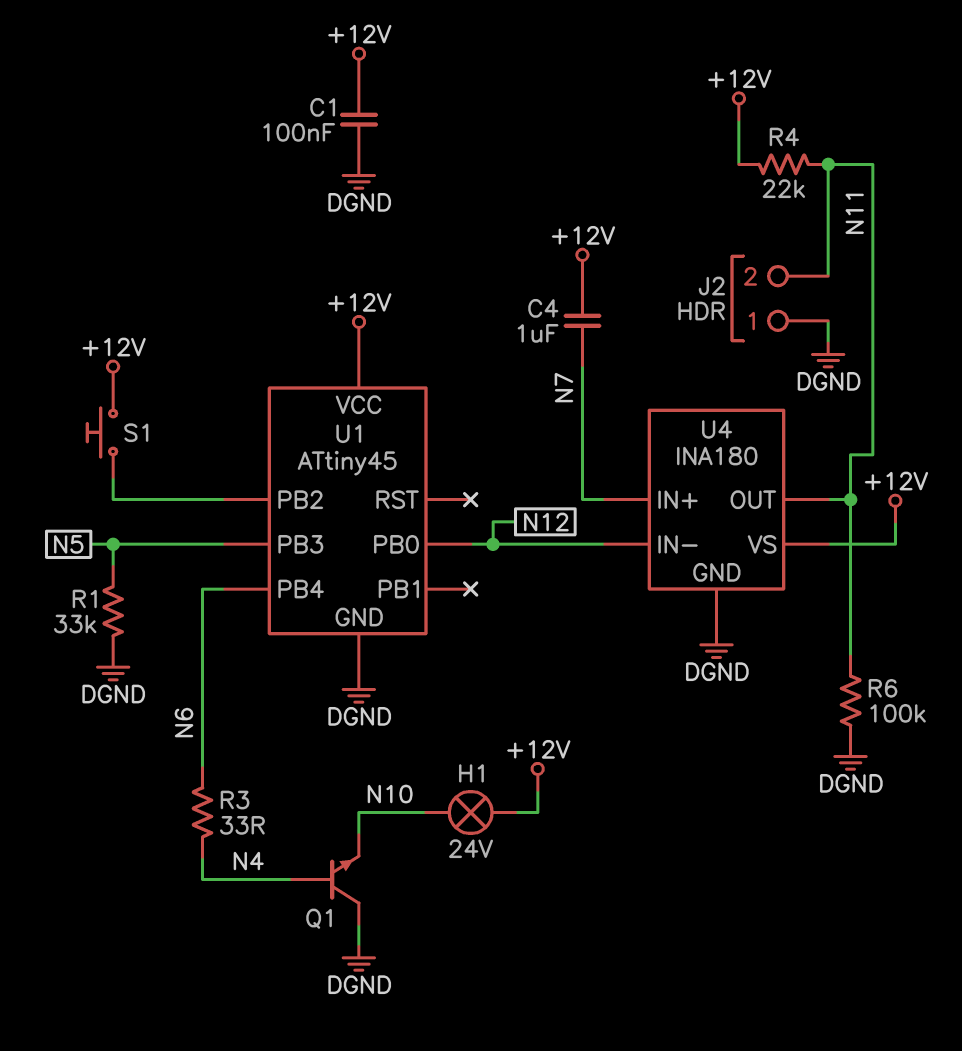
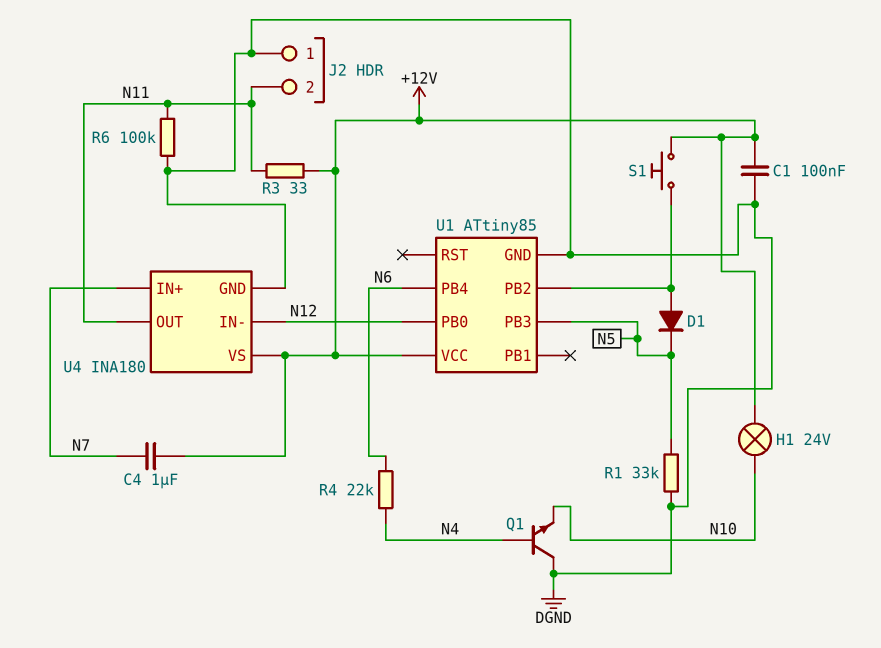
D1: none -> diode (A U1/PB2, K N5)
R3: 33 (N4, N6) -> 33 (+12V, N11)
R4: 22k (+12V, N11) -> 22k (N4, N6)
U1: ATtiny45 -> ATtiny85

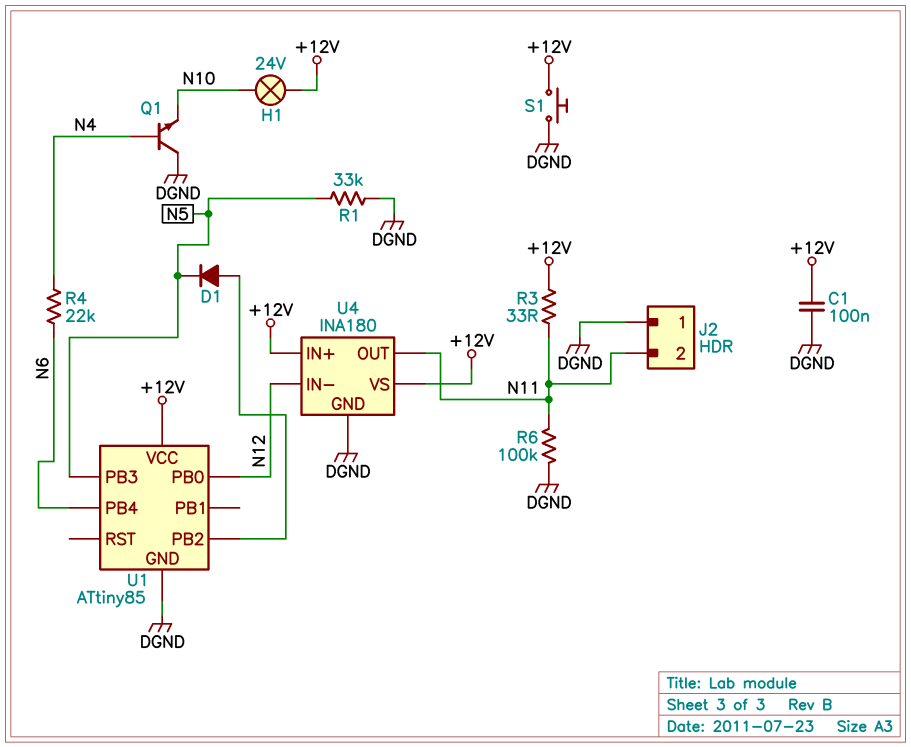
C4: 1uF (+12V, N7) -> none
S1: button (+12V, U1/PB2) -> button (+12V, DGND)
U4 pin IN+: N7 -> +12V

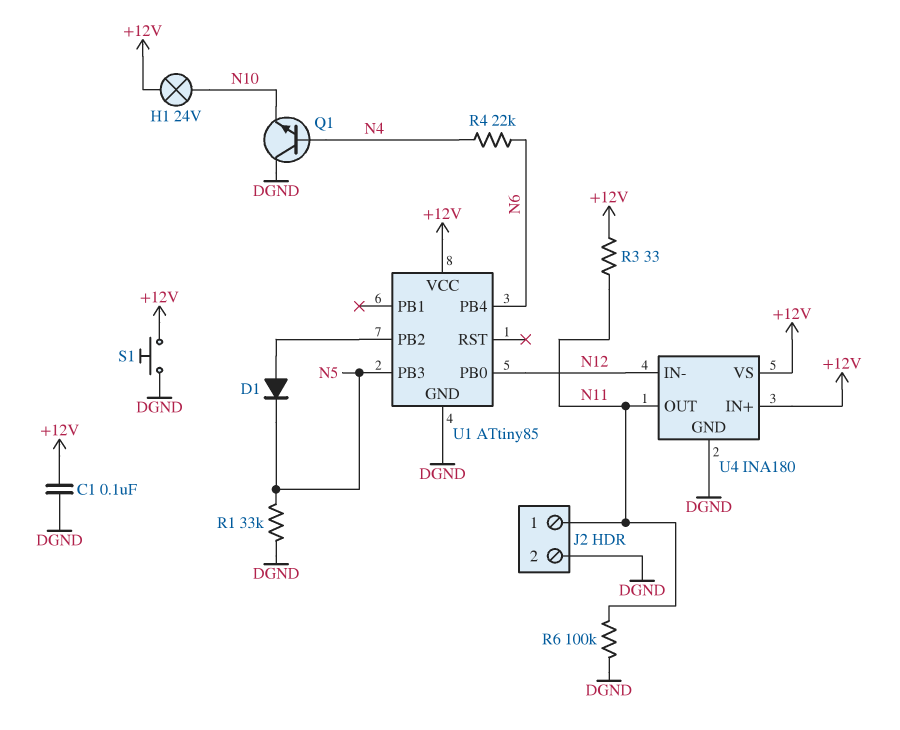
J2 pin 1: DGND -> N11
J2 pin 2: N11 -> DGND

